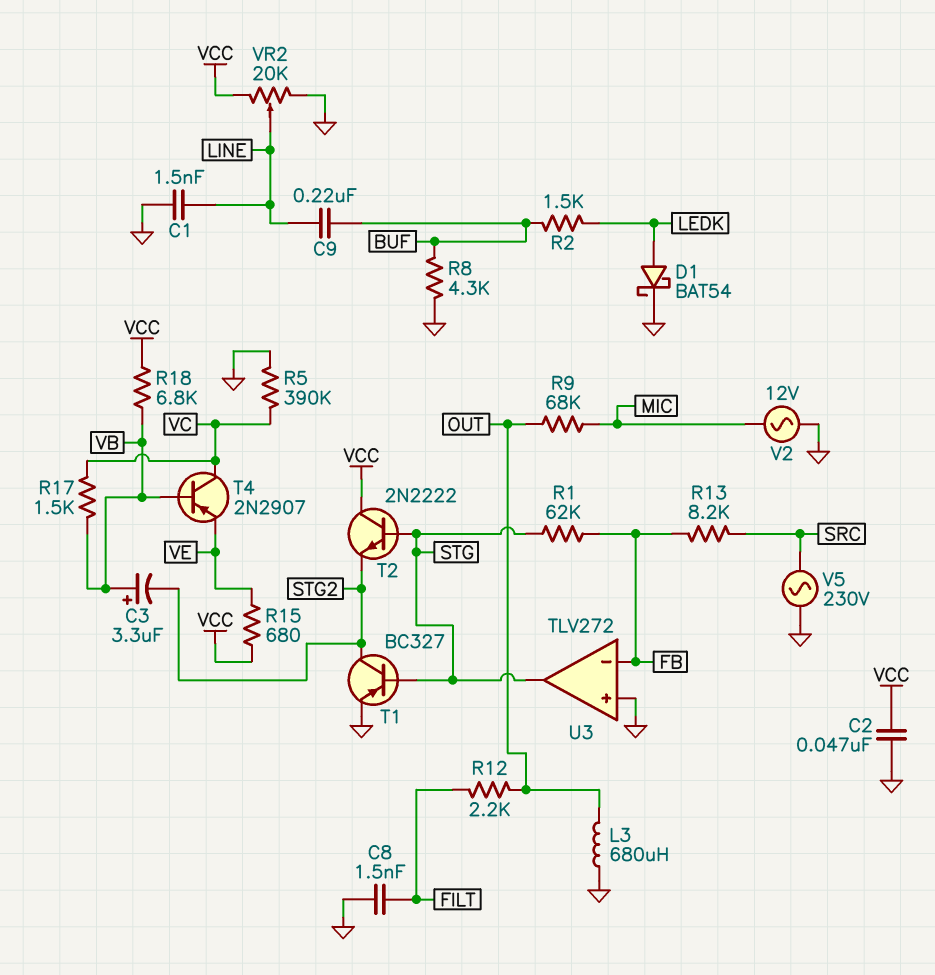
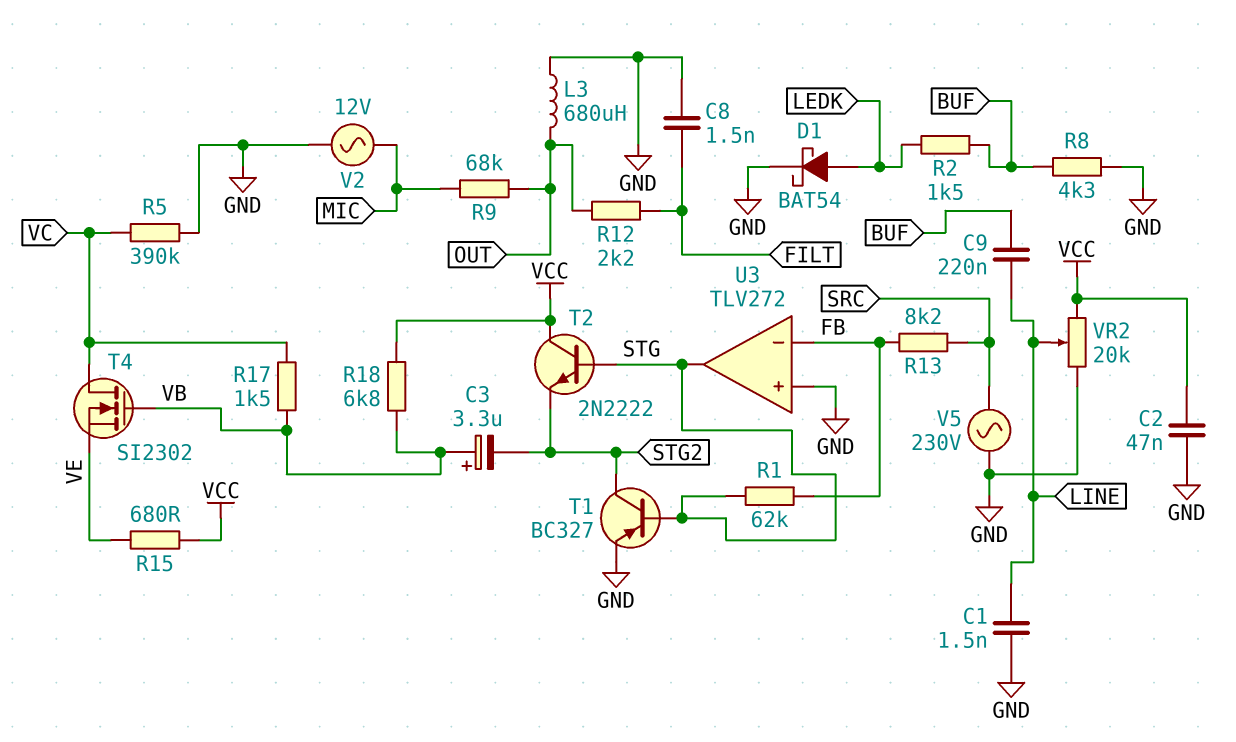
T4: PNP 2N2907 (B VB, C VC, E VE) -> NMOS SI2302 (G VB, D VC, S VE)

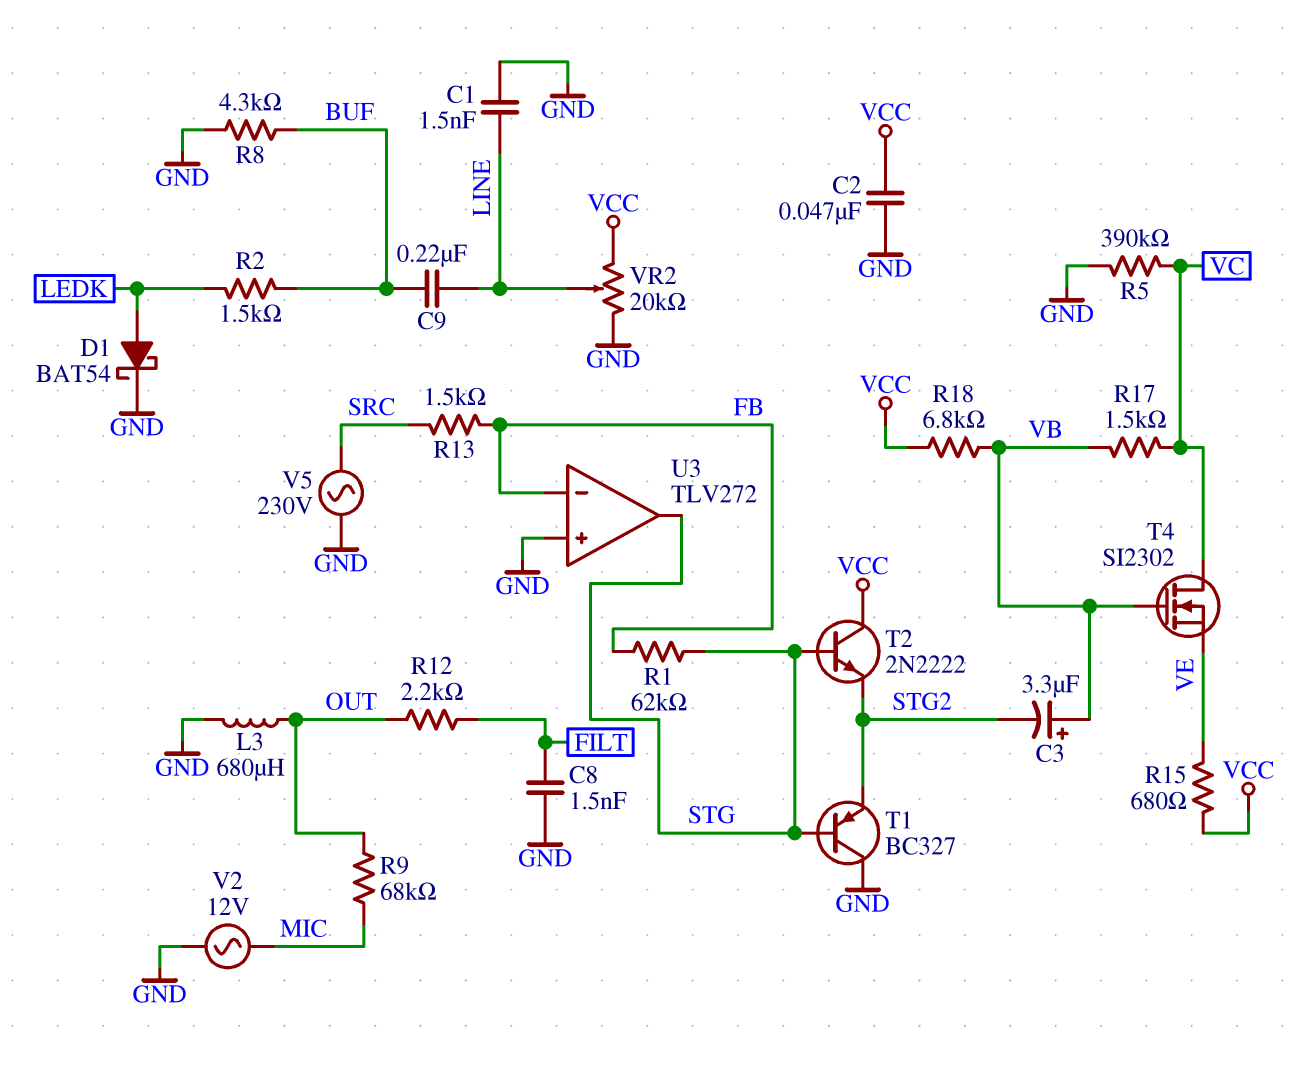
R13: 8.2k (FB, SRC) -> 1.5k (FB, SRC)
T1: PNP BC327 (B STG, C STG2, E GND) -> PNP BC327 (B STG, C GND, E STG2)

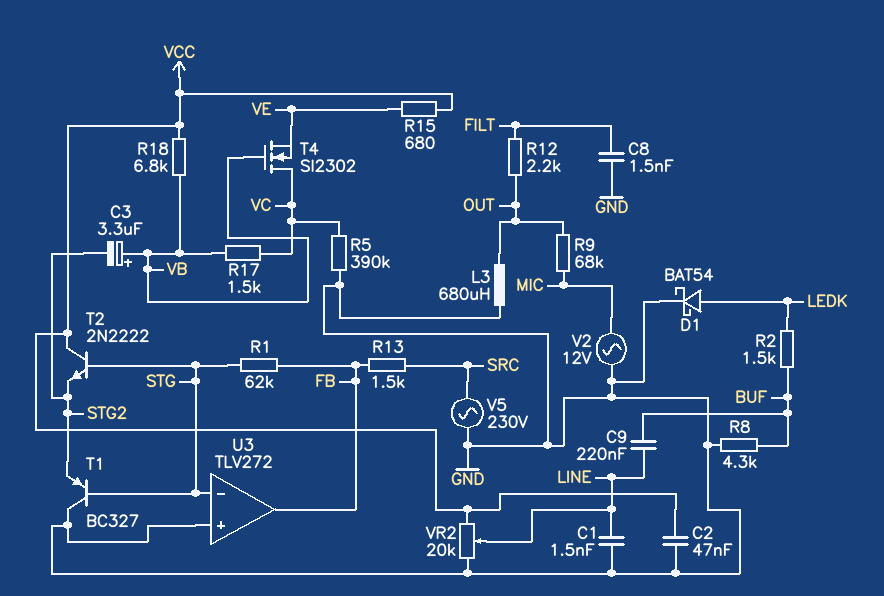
U3 pin in-: FB -> STG
U3 pin out: STG -> FB

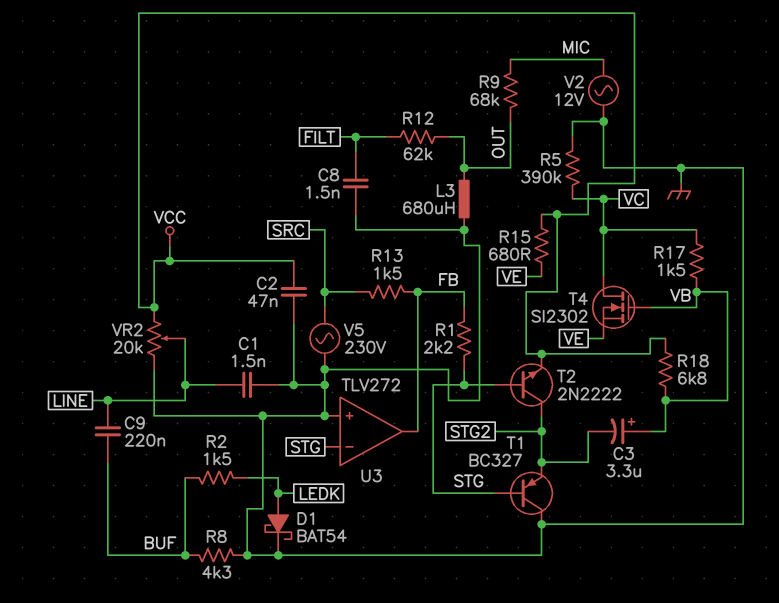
R1: 62k (FB, STG) -> 2.2k (FB, STG)
R12: 2.2k (FILT, OUT) -> 62k (FILT, OUT)
T2: NPN 2N2222 (B STG, C VCC, E STG2) -> NPN 2N2222 (B STG, C STG2, E VCC)

